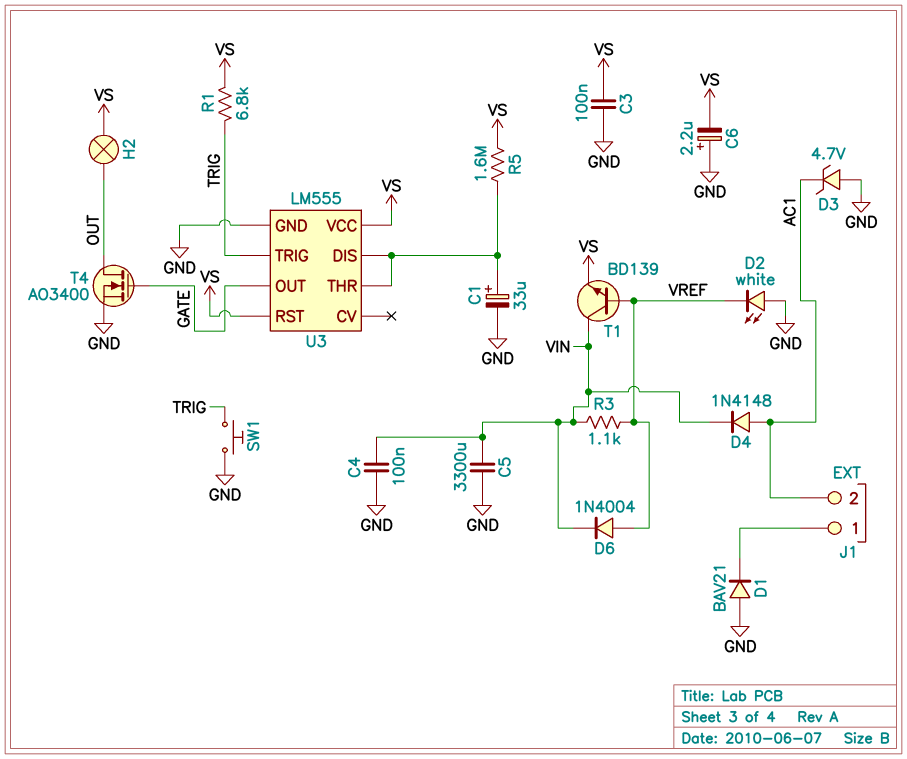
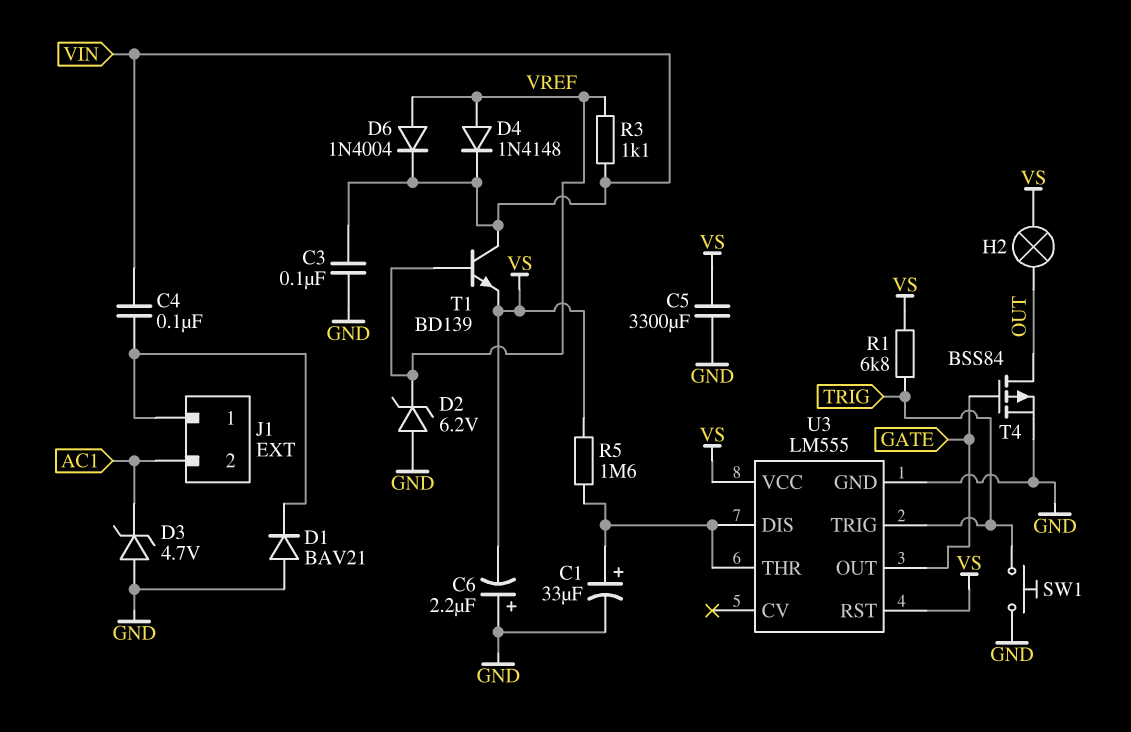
C3: 100nF (GND, VS) -> 100nF (GND, VIN)
C4: 100nF (GND, VIN) -> 100nF (J1/1, VIN)
C5: 3300uF (GND, VIN) -> 3300uF (GND, VS)
D2: LED white (A GND, K VREF) -> zener 6.2V (A GND, K VREF)
D4: diode 1N4148 (A AC1, K VIN) -> diode 1N4148 (A VREF, K VIN)
T4: NMOS AO3400 (G GATE, D OUT, S GND) -> PMOS BSS84 (G GATE, D OUT, S GND)

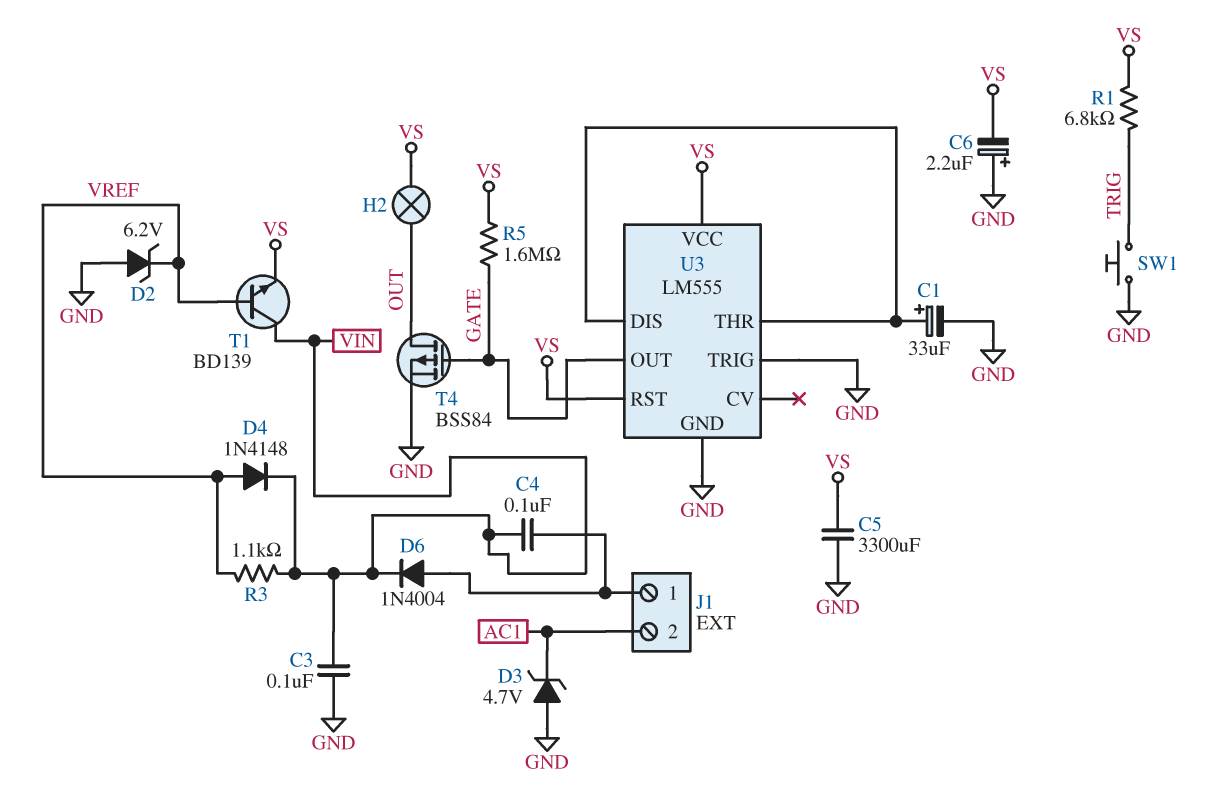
D1: diode BAV21 (A GND, K J1/1) -> none
D6: diode 1N4004 (A VREF, K VIN) -> diode 1N4004 (A J1/1, K VIN)
R5: 1.6M (U3/DIS, VS) -> 1.6M (GATE, VS)
U3 pin TRIG: TRIG -> GND

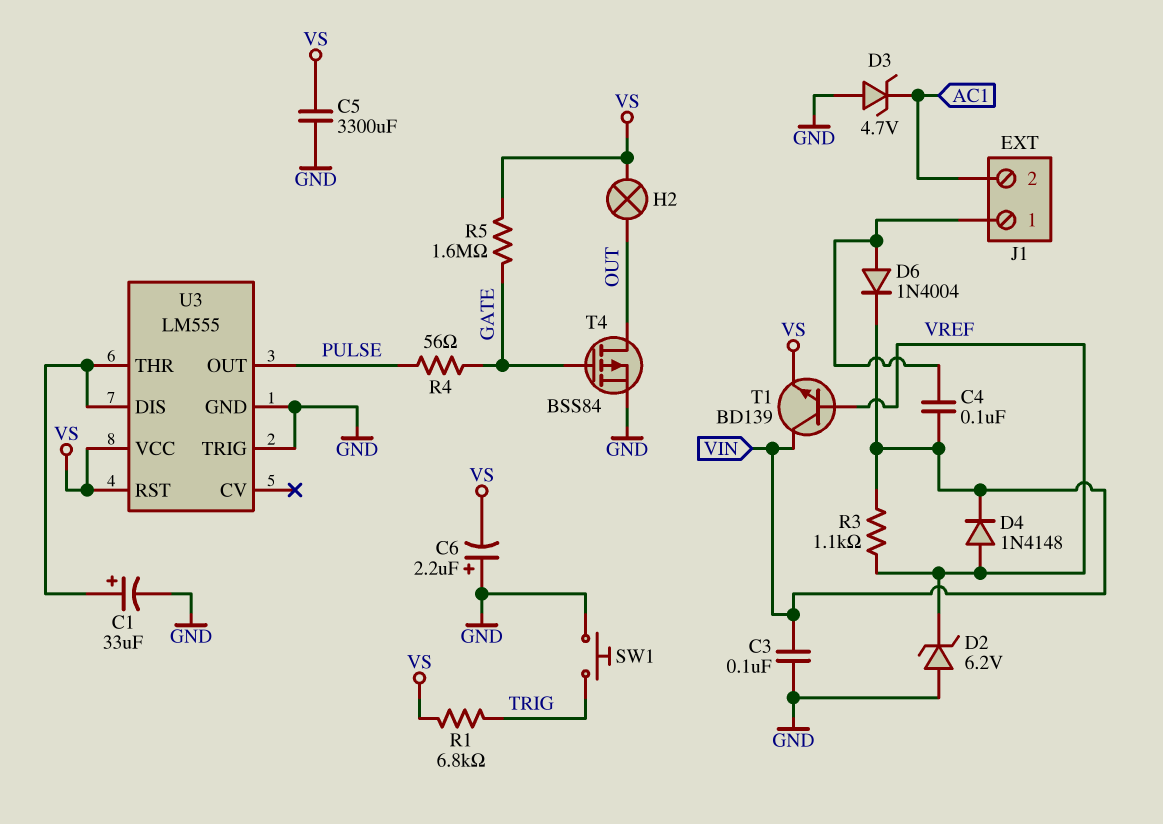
R4: none -> 56 (GATE, PULSE)
U3 pin OUT: GATE -> PULSE

